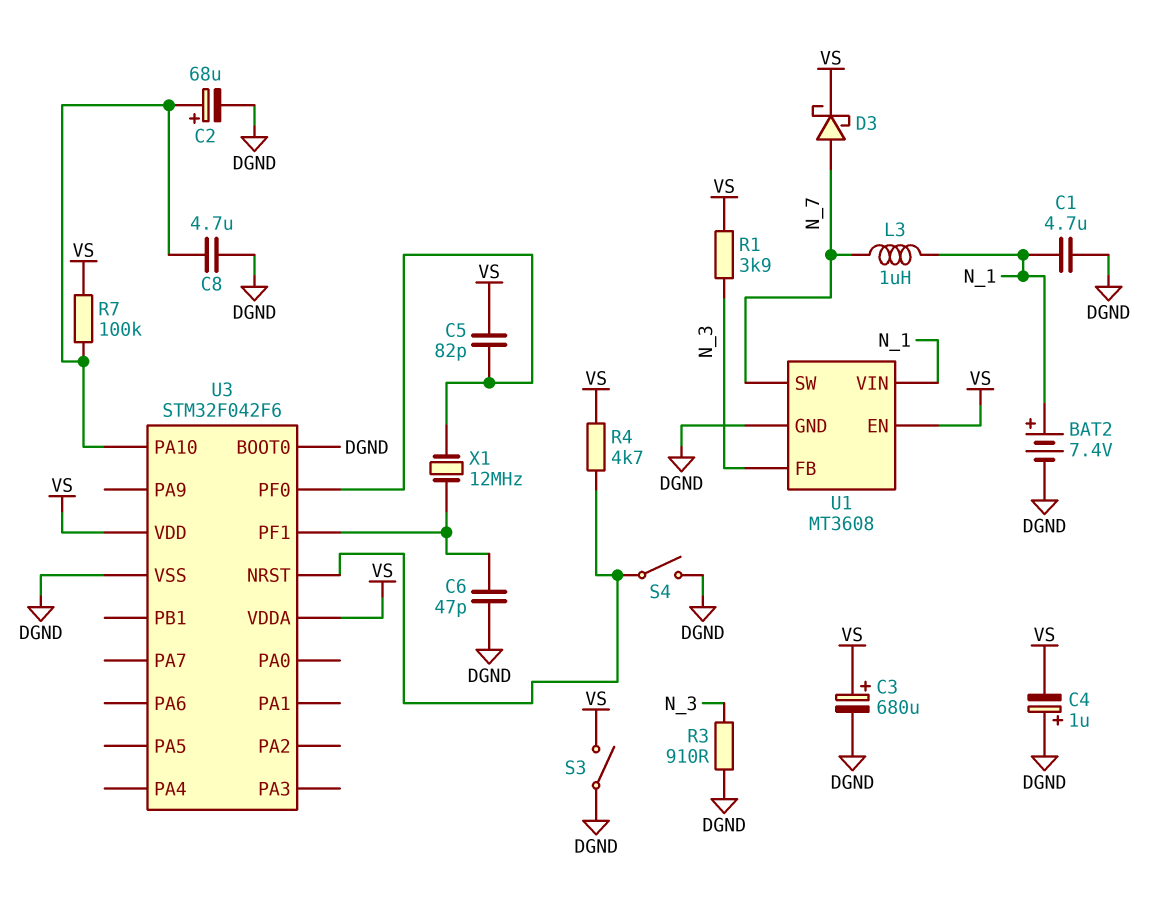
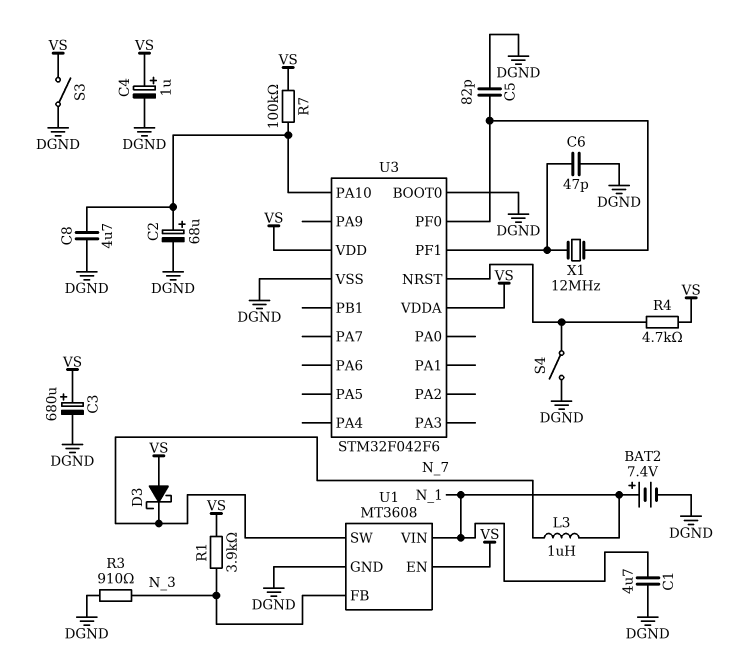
C4: 1uF (plus DGND, minus VS) -> 1uF (plus VS, minus DGND)
C5: 82pF (U3/PF0, VS) -> 82pF (DGND, U3/PF0)
D3: schottky (A N_7, K VS) -> schottky (A VS, K N_7)

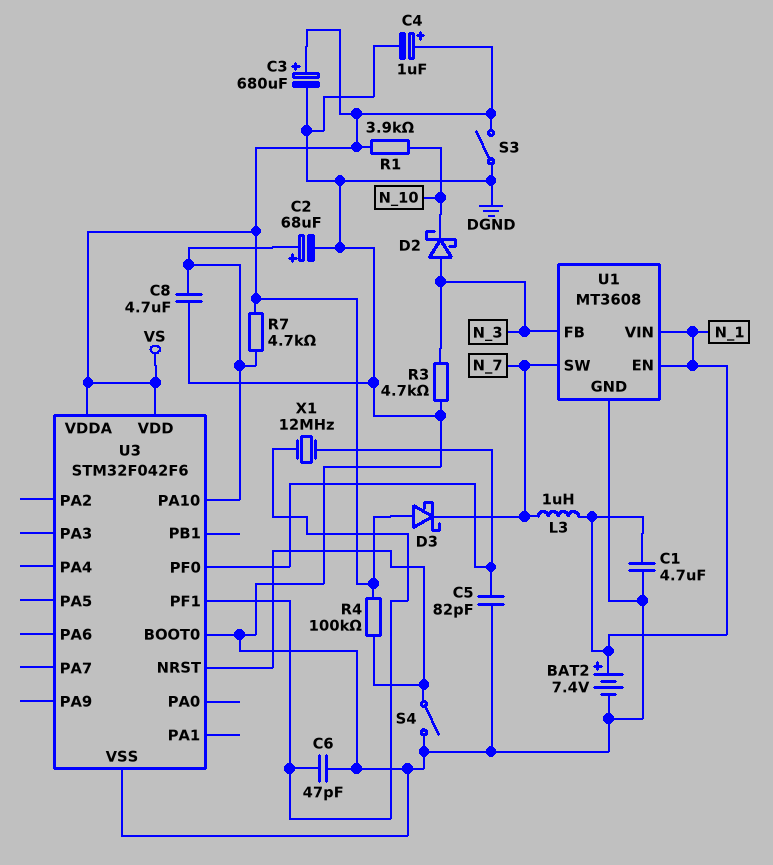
D2: none -> schottky (A N_3, K N_10)
R1: 3.9k (N_3, VS) -> 3.9k (N_10, VS)
R3: 910 (DGND, N_3) -> 4.7k (DGND, N_3)
R4: 4.7k (U3/NRST, VS) -> 100k (U3/NRST, VS)
R7: 100k (U3/PA10, VS) -> 4.7k (U3/PA10, VS)
U1 pin EN: VS -> N_1

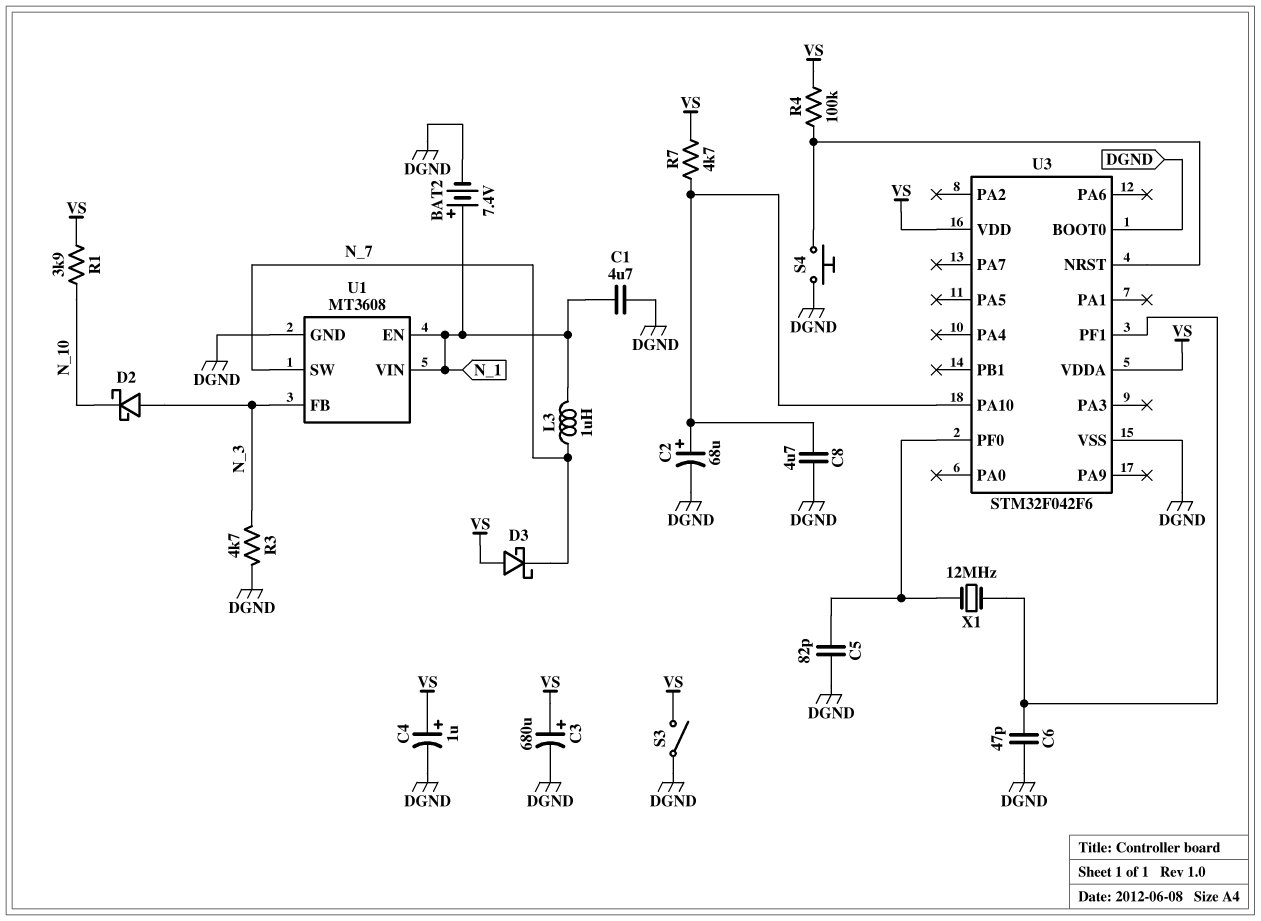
S4: switch (DGND, U3/NRST) -> button (DGND, U3/NRST)

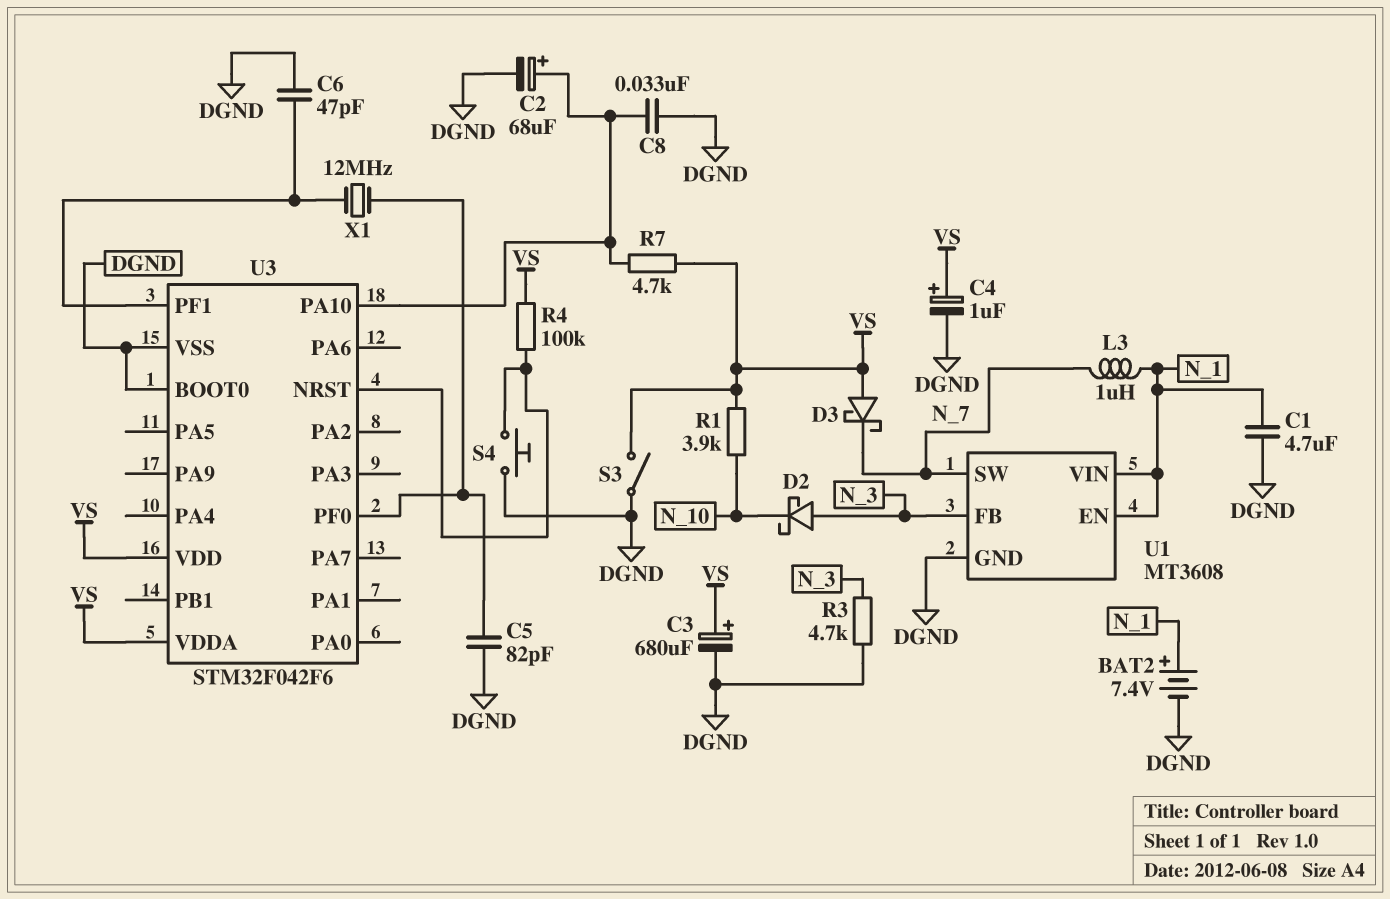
C8: 4.7uF (DGND, U3/PA10) -> 33nF (DGND, U3/PA10)

